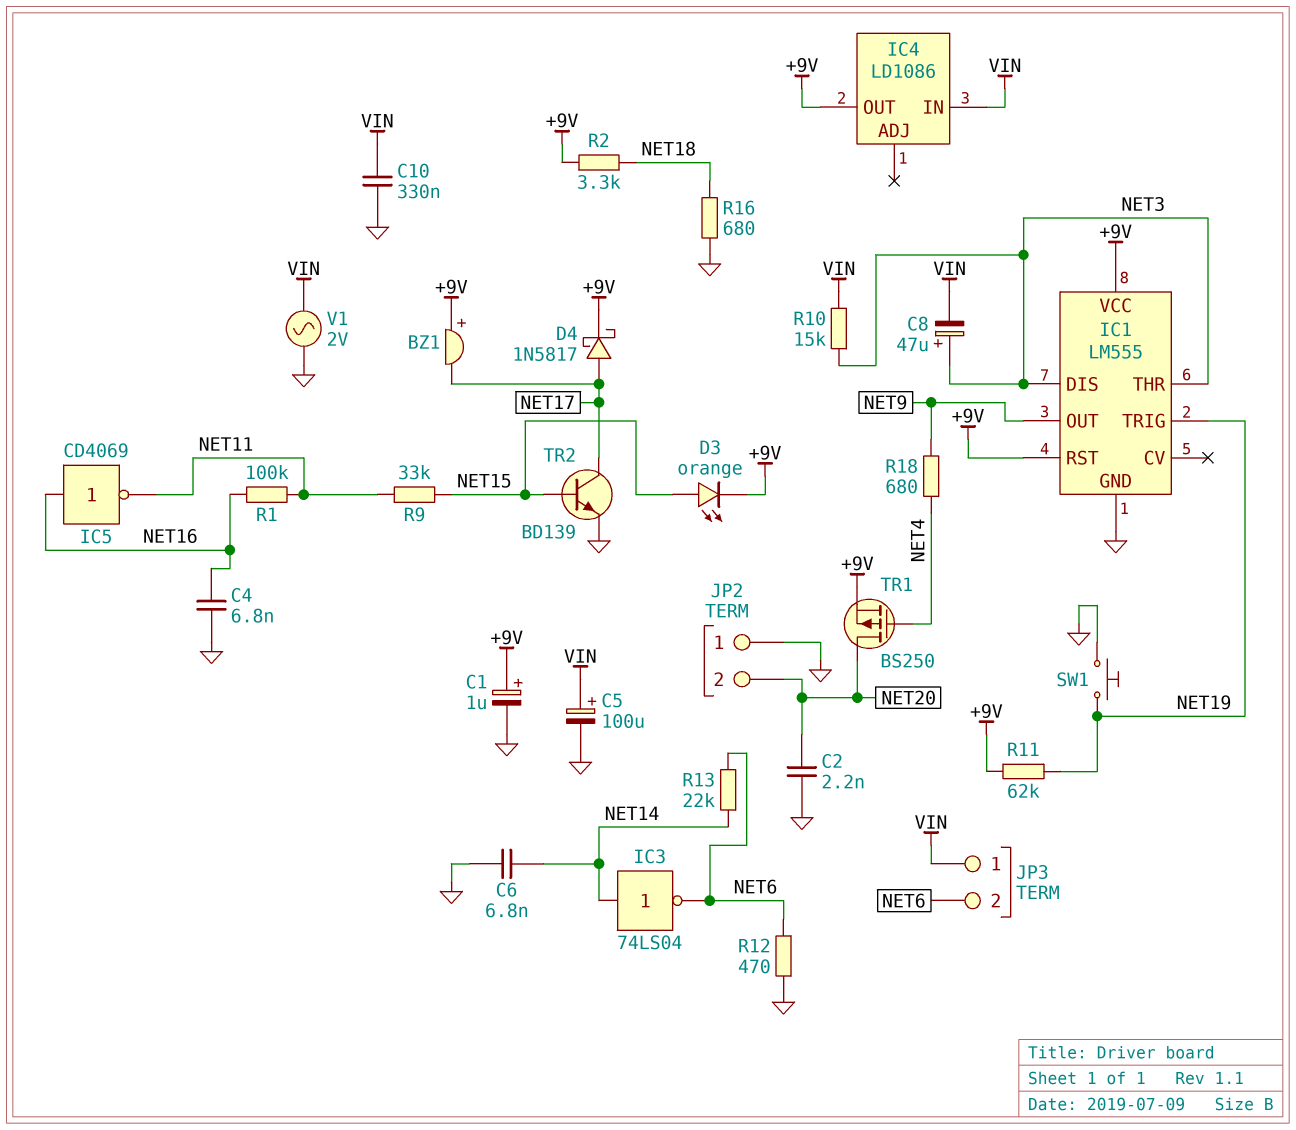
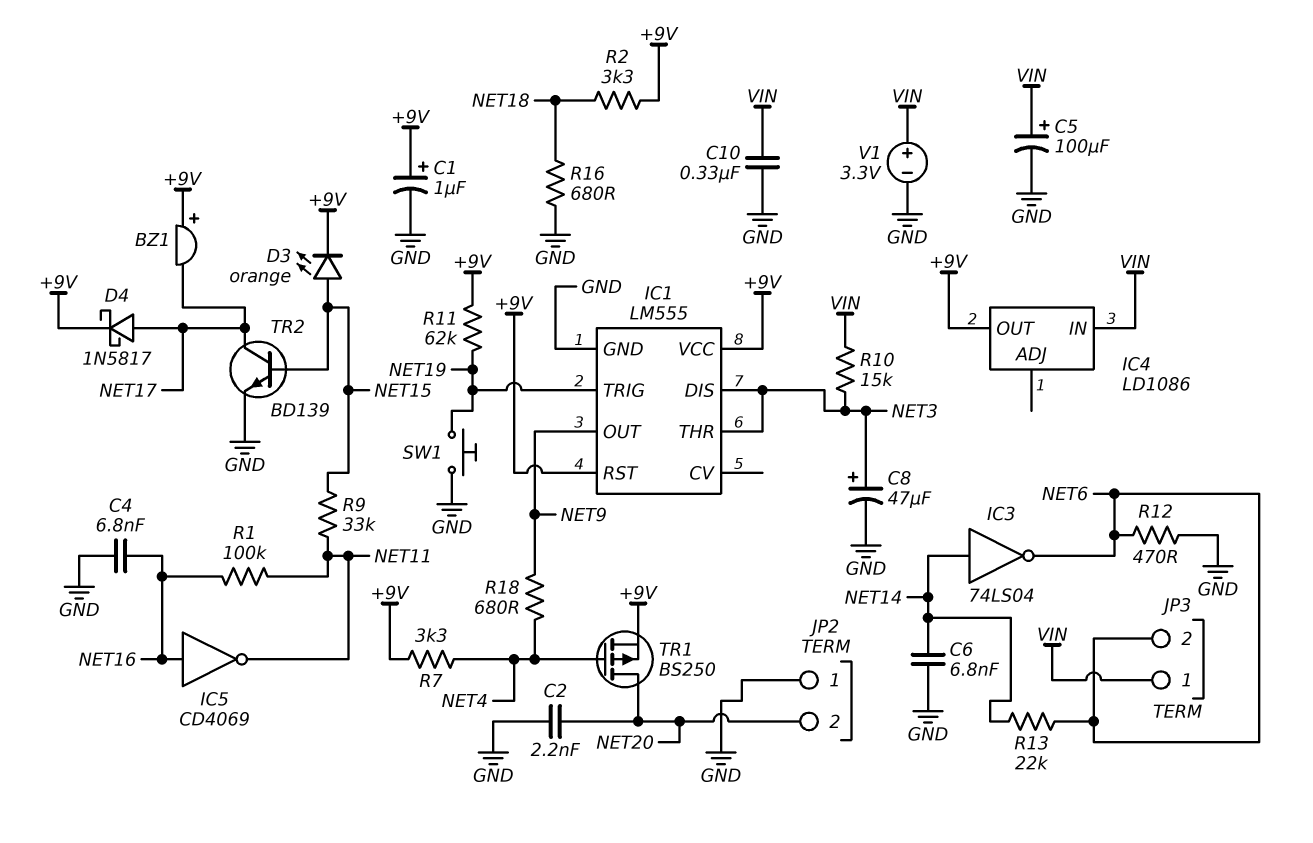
C8: 47uF (plus NET3, minus VIN) -> 47uF (plus NET3, minus GND)
R7: none -> 3.3k (+9V, NET4)
V1: AC 2V (GND, VIN) -> 3.3V (plus VIN, minus GND)

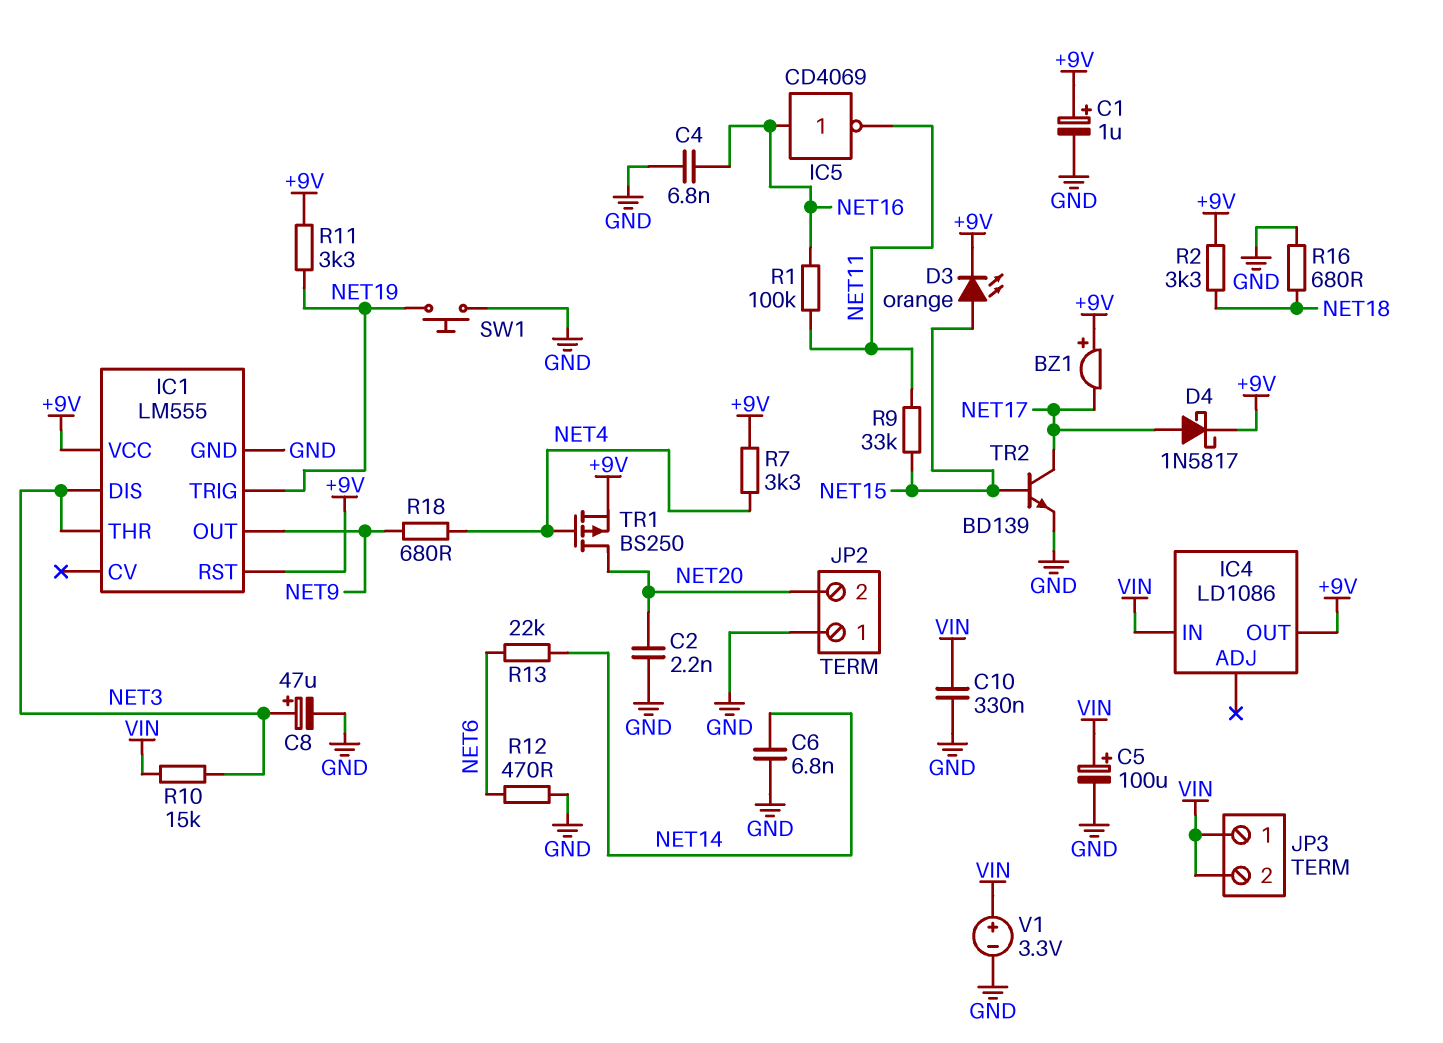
IC3: NOT 74LS04 (in NET14, out NET6) -> none
JP3 pin 2: NET6 -> VIN
R11: 62k (+9V, NET19) -> 3.3k (+9V, NET19)

